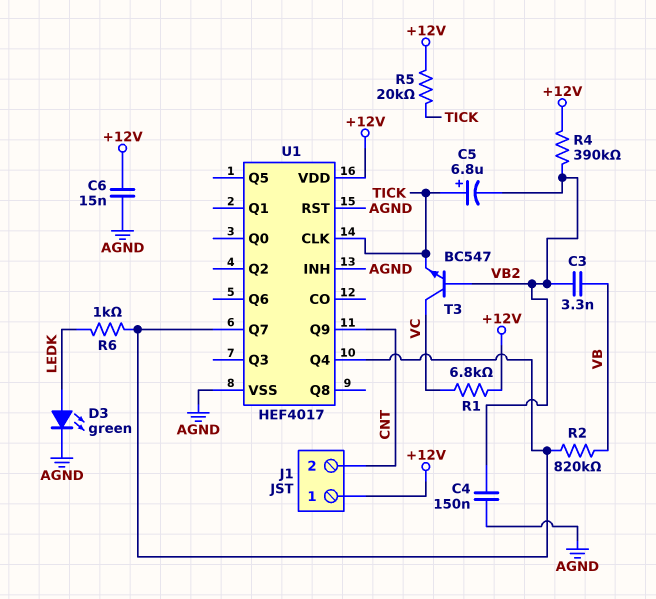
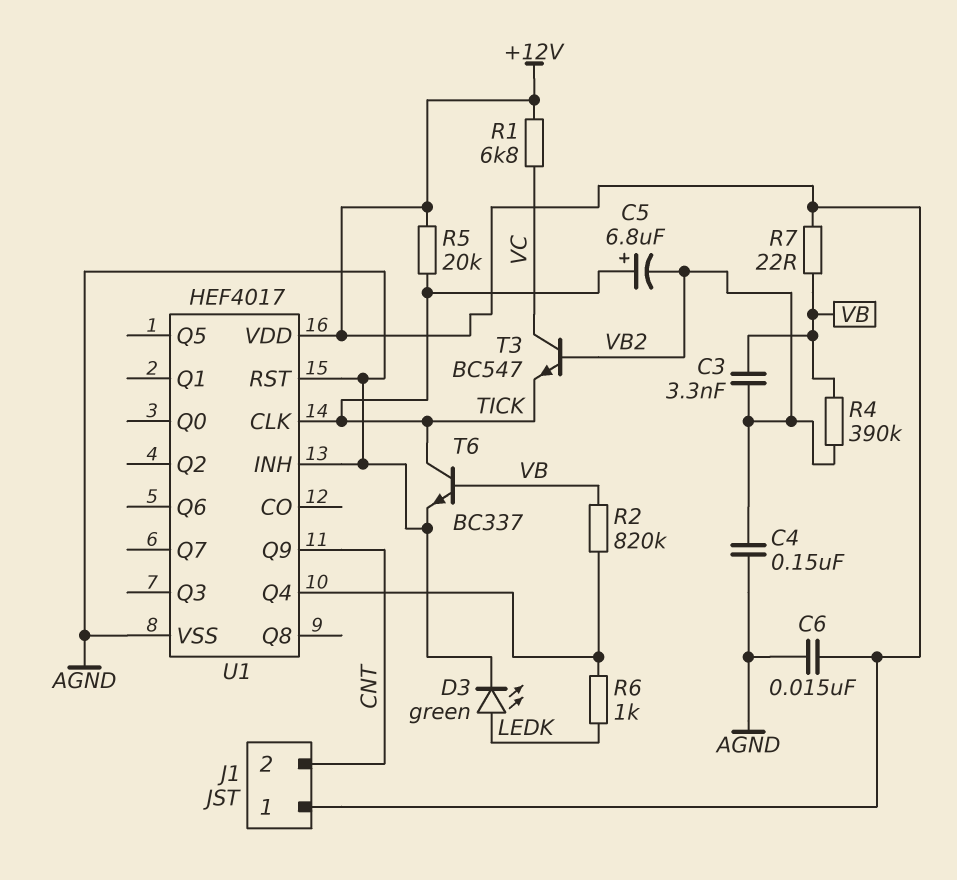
R4: 390k (+12V, VB2) -> 390k (VB, VB2)
R7: none -> 22 (+12V, VB)
T6: none -> NPN BC337 (B VB, C TICK, E AGND)
U1 pin Q7: U1/Q4 -> none

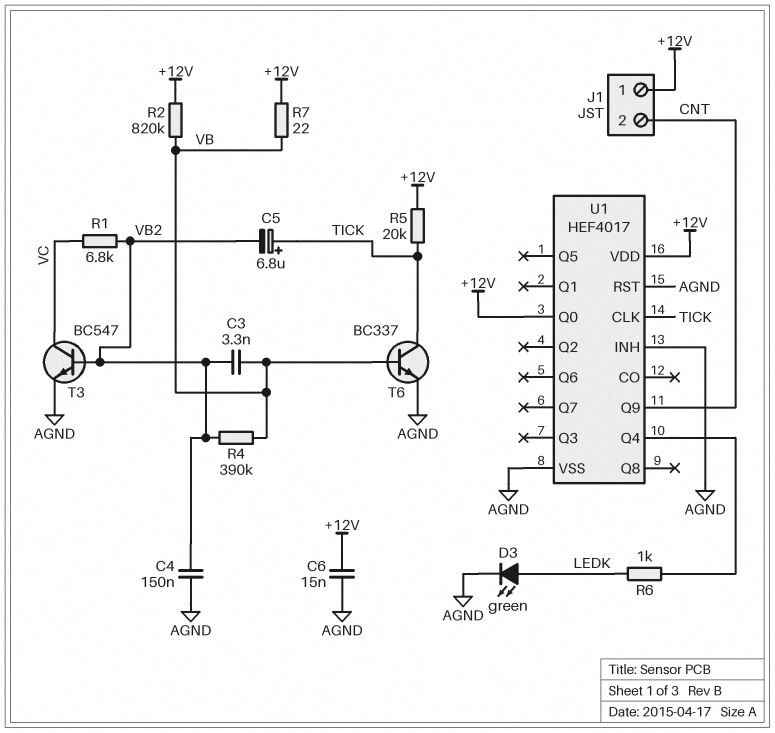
R1: 6.8k (+12V, VC) -> 6.8k (VB2, VC)
R2: 820k (U1/Q4, VB) -> 820k (+12V, VB)
T3: NPN BC547 (B VB2, C VC, E TICK) -> NPN BC547 (B VB2, C VC, E AGND)
U1 pin Q0: none -> +12V

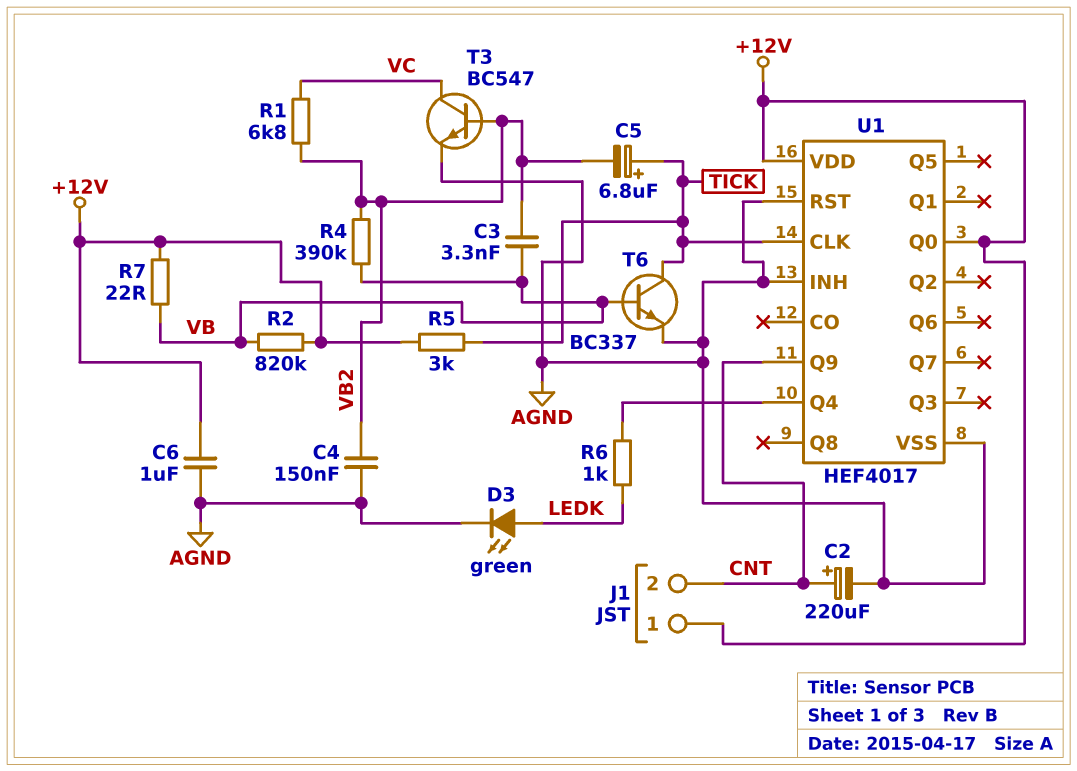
C2: none -> 220uF (plus CNT, minus AGND)
C6: 15nF (+12V, AGND) -> 1uF (+12V, AGND)
R5: 20k (+12V, TICK) -> 3k (+12V, TICK)

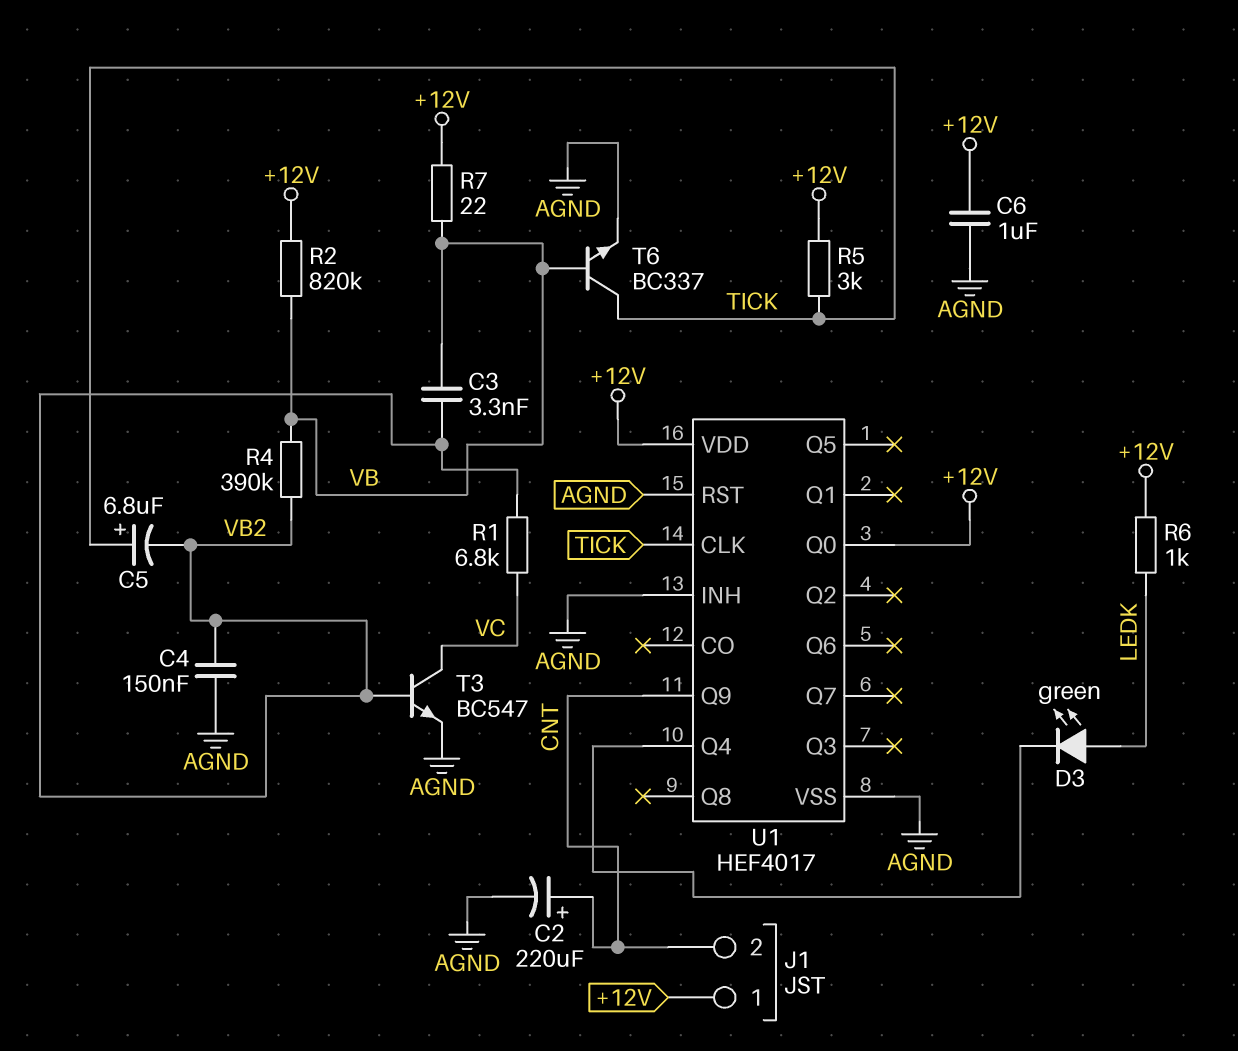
D3: LED green (A LEDK, K AGND) -> LED green (A LEDK, K U1/Q4)
R6: 1k (LEDK, U1/Q4) -> 1k (+12V, LEDK)

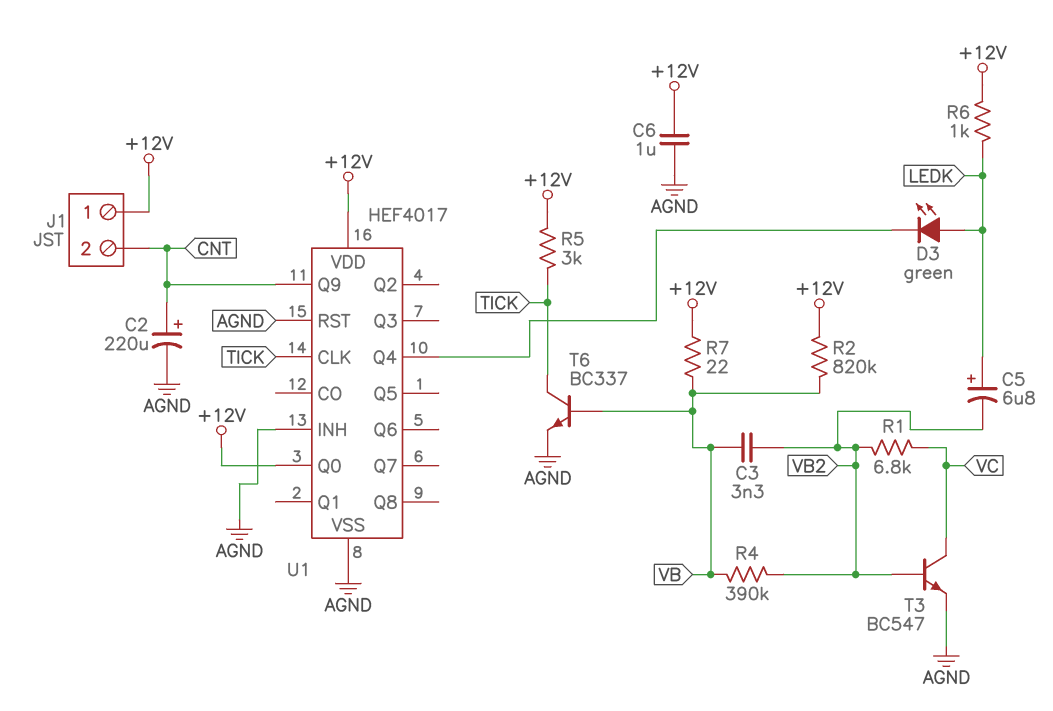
C4: 150nF (AGND, VB2) -> none
C5: 6.8uF (plus TICK, minus VB2) -> 6.8uF (plus LEDK, minus VB2)

